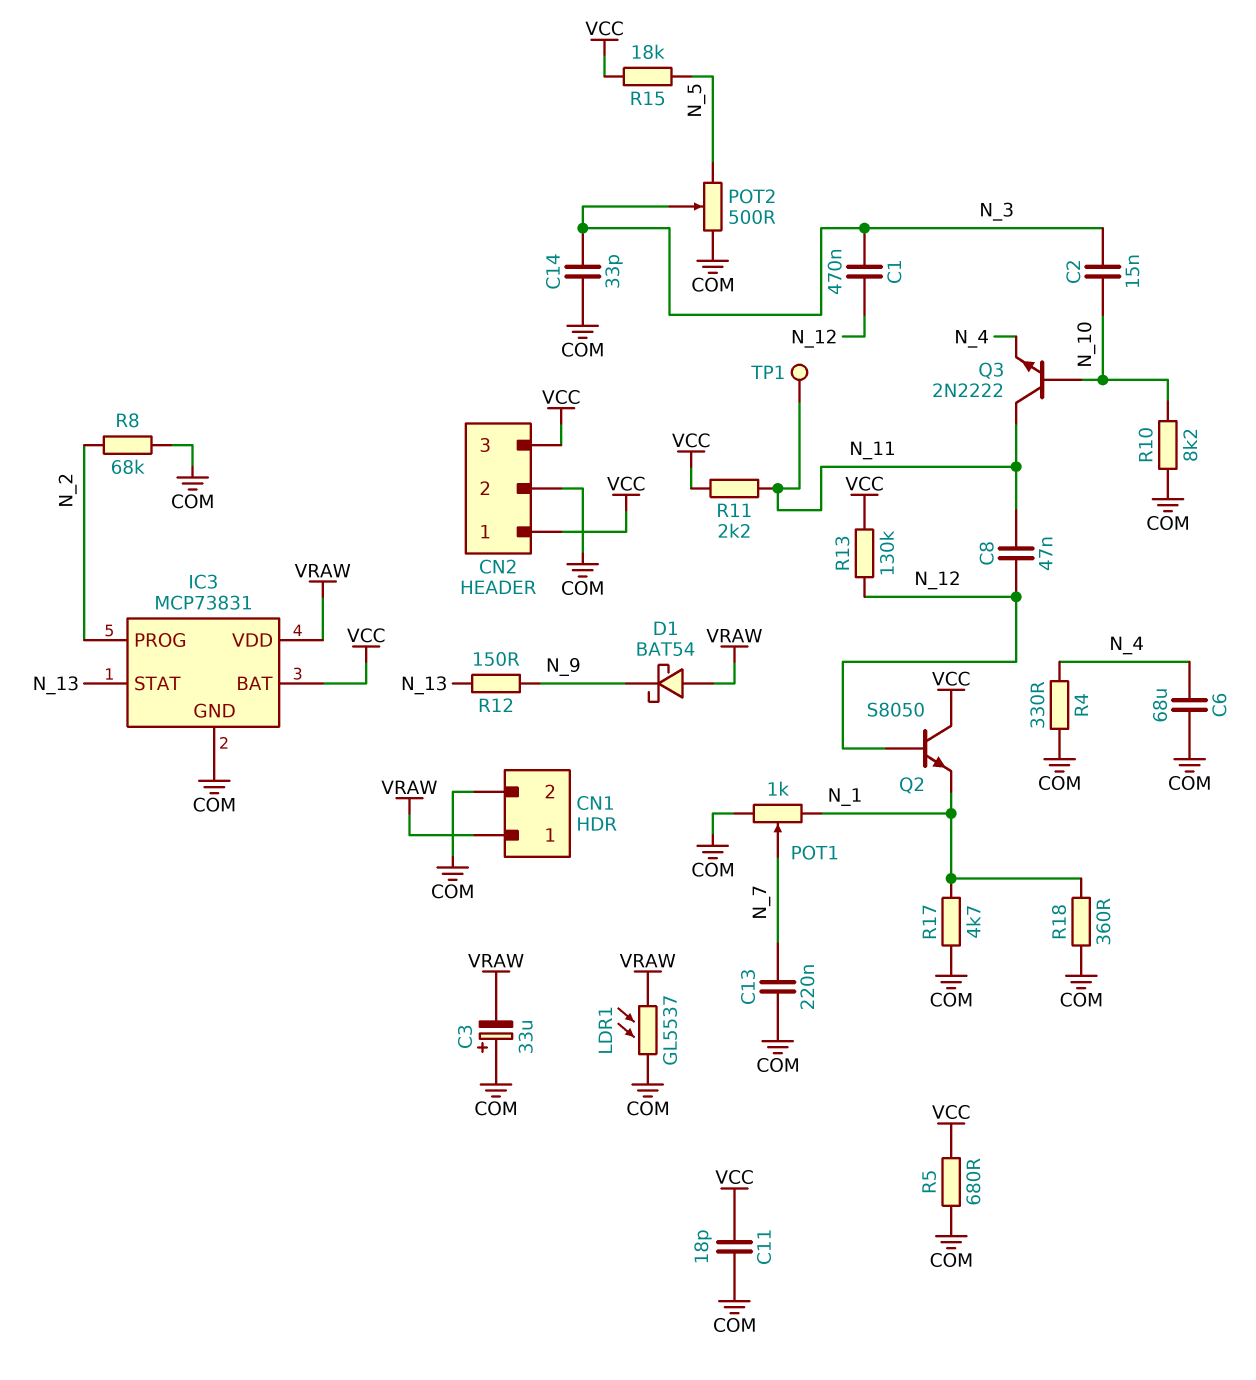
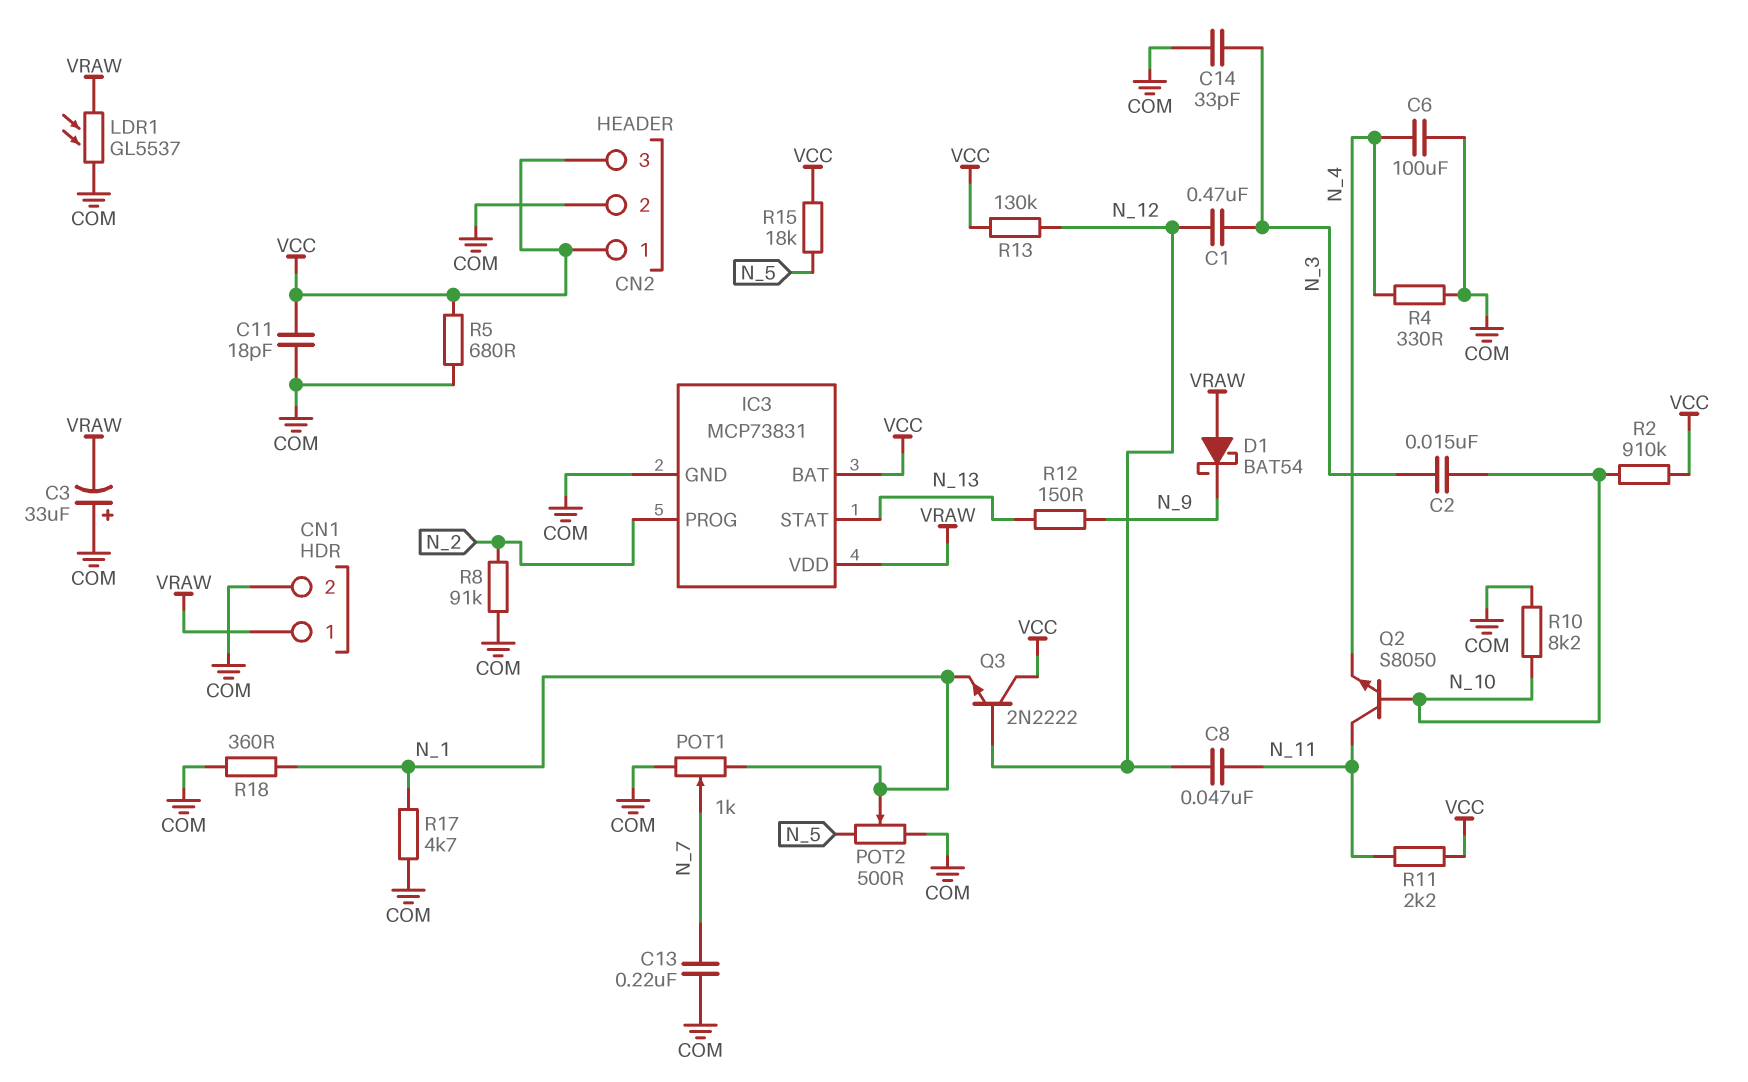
C6: 68uF (COM, N_4) -> 100uF (COM, N_4)
POT2: 500 (COM, N_5, wiper N_3) -> 500 (COM, N_5, wiper N_1)
Q2: NPN S8050 (B N_12, C VCC, E N_1) -> NPN S8050 (B N_10, C N_11, E N_4)
Q3: NPN 2N2222 (B N_10, C N_11, E N_4) -> NPN 2N2222 (B N_12, C VCC, E N_1)
R2: none -> 910k (N_10, VCC)
R8: 68k (COM, N_2) -> 91k (COM, N_2)
TP1: test point (N_11) -> none

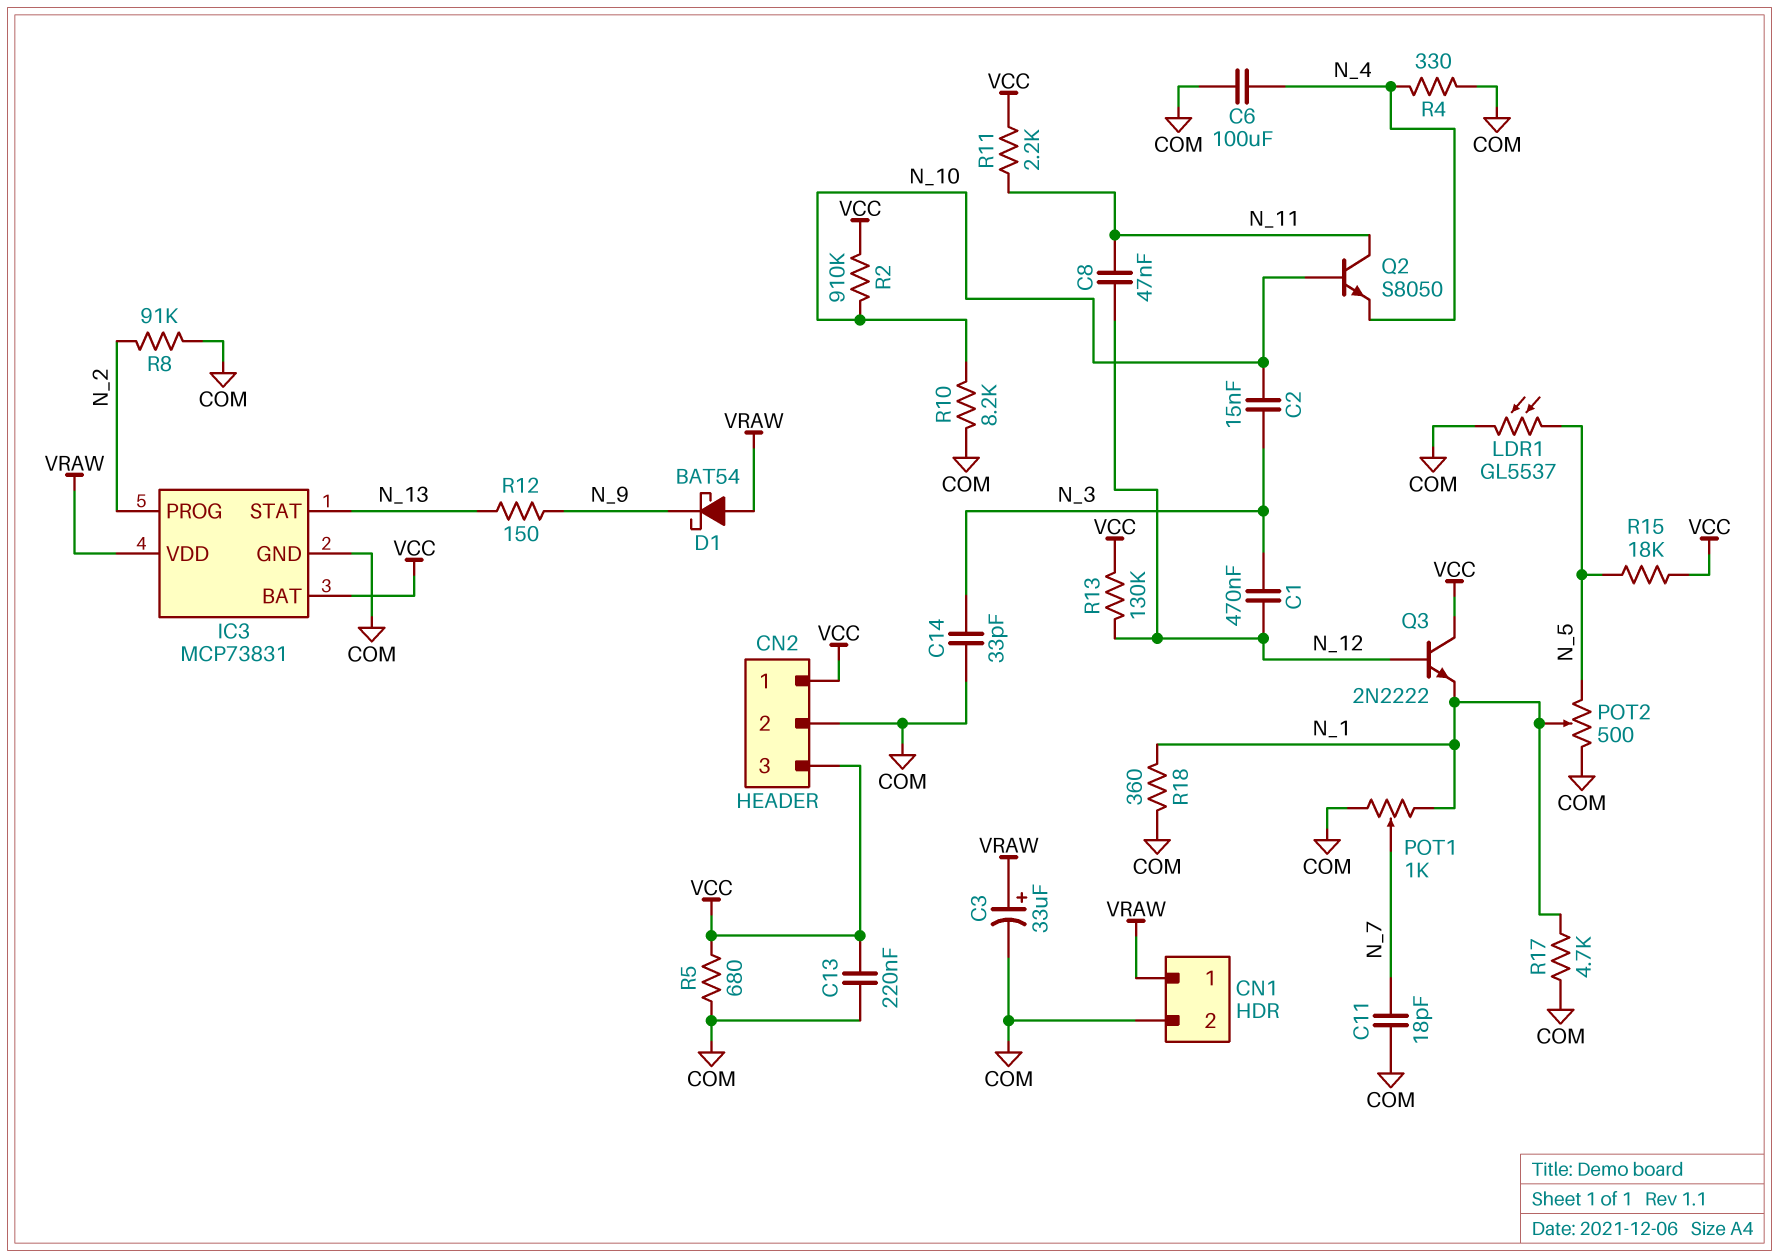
C3: 33uF (plus COM, minus VRAW) -> 33uF (plus VRAW, minus COM)
C11: 18pF (COM, VCC) -> 18pF (COM, N_7)
C13: 220nF (COM, N_7) -> 220nF (COM, VCC)
LDR1: GL5537 (COM, VRAW) -> GL5537 (COM, N_5)

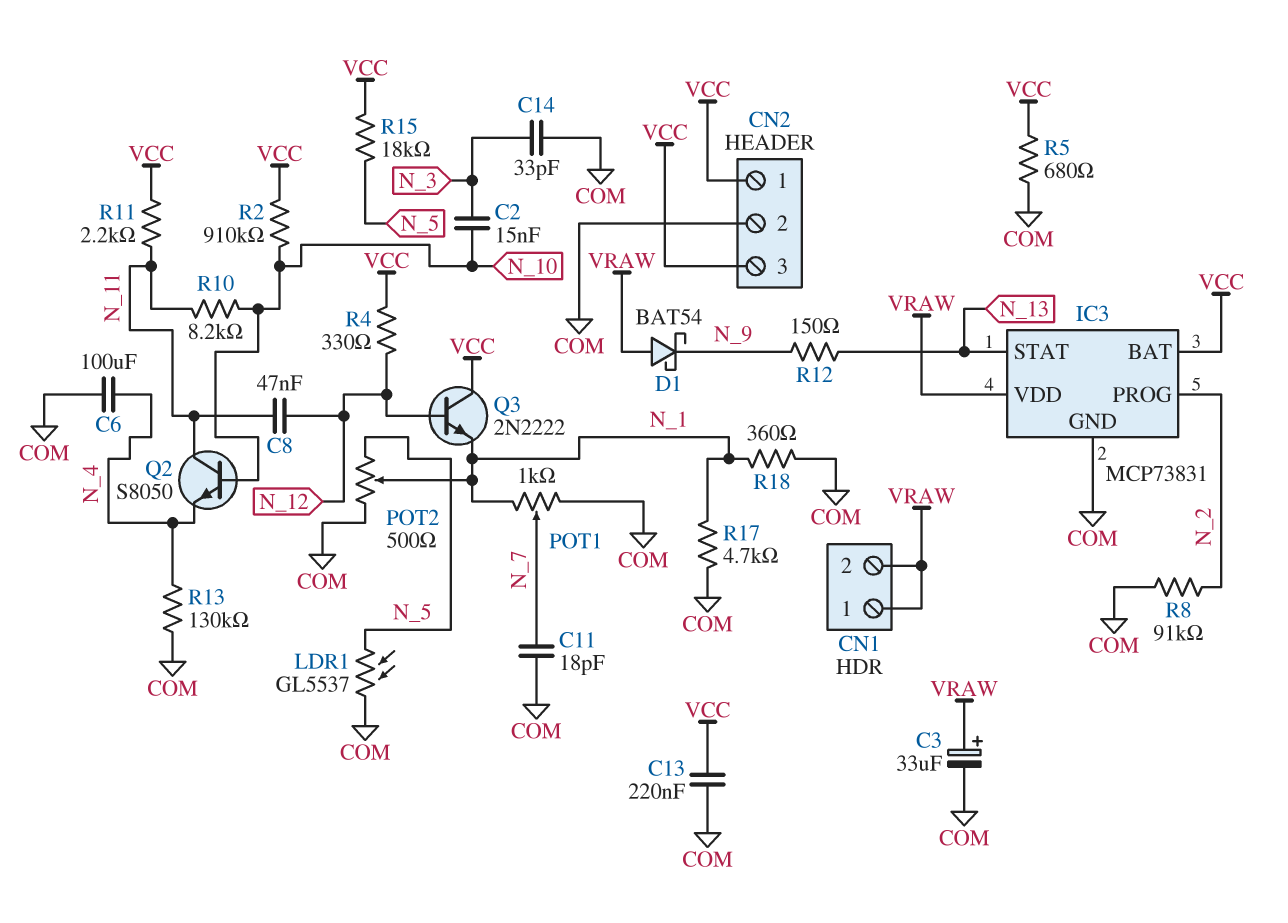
C1: 470nF (N_3, N_12) -> none
CN1 pin 2: COM -> VRAW
R4: 330 (COM, N_4) -> 330 (N_12, VCC)
R10: 8.2k (COM, N_10) -> 8.2k (N_10, N_11)
R13: 130k (N_12, VCC) -> 130k (COM, N_4)

